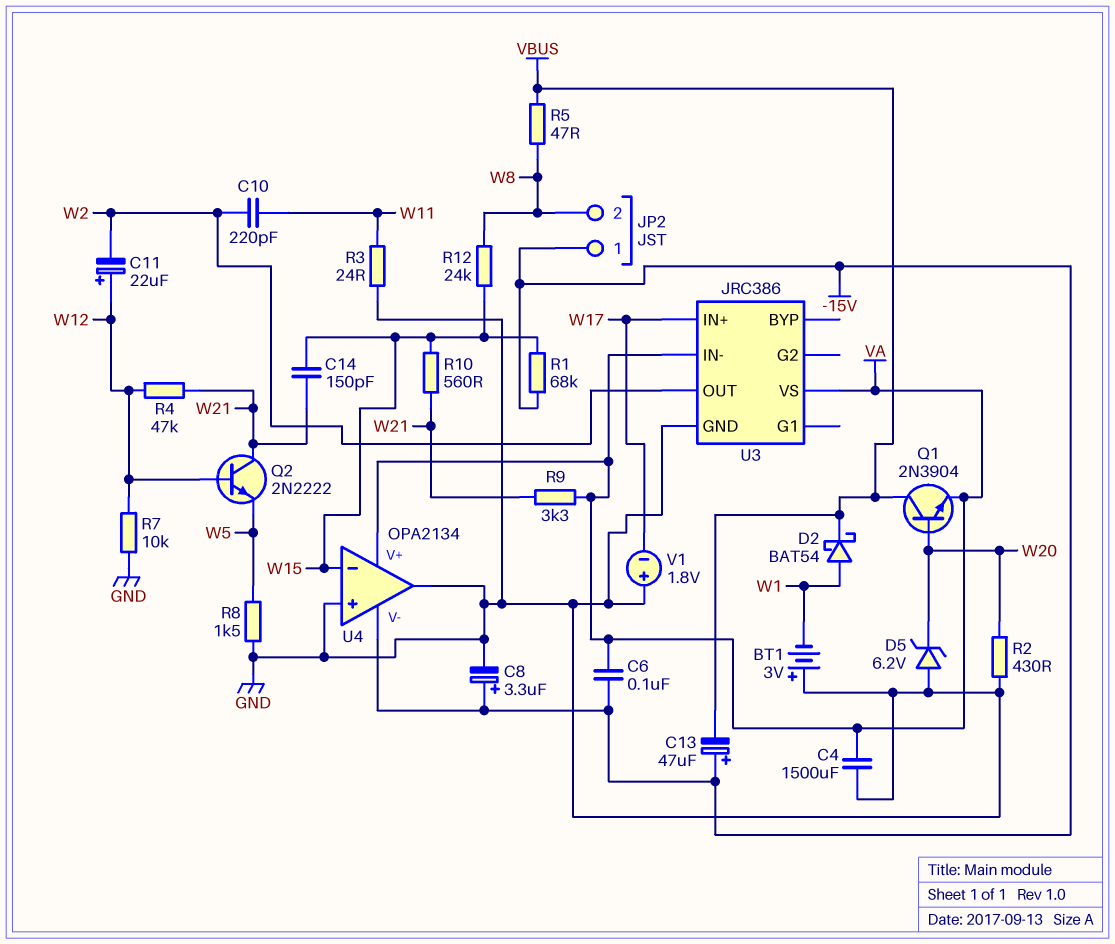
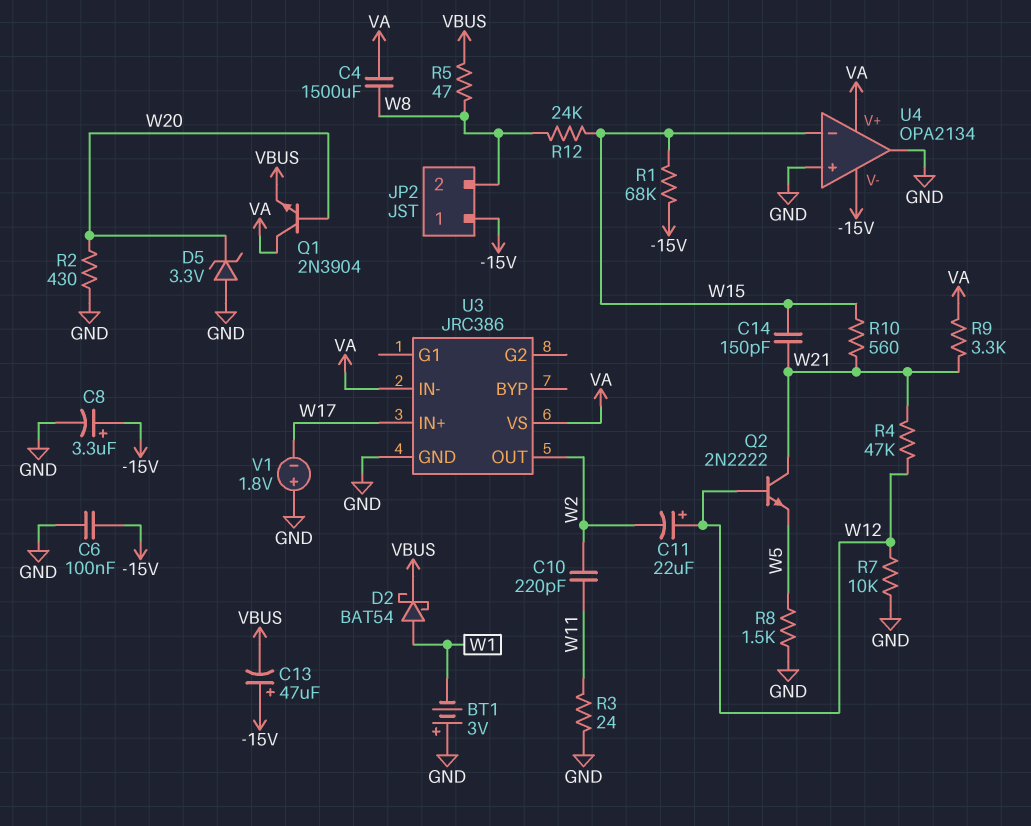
C4: 1500uF (GND, VA) -> 1500uF (VA, W8)
C6: 100nF (-15V, VA) -> 100nF (-15V, GND)
D5: zener 6.2V (A GND, K W20) -> zener 3.3V (A GND, K W20)
Q1: NPN 2N3904 (B W20, C VBUS, E VA) -> NPN 2N3904 (B W20, C VA, E VBUS)

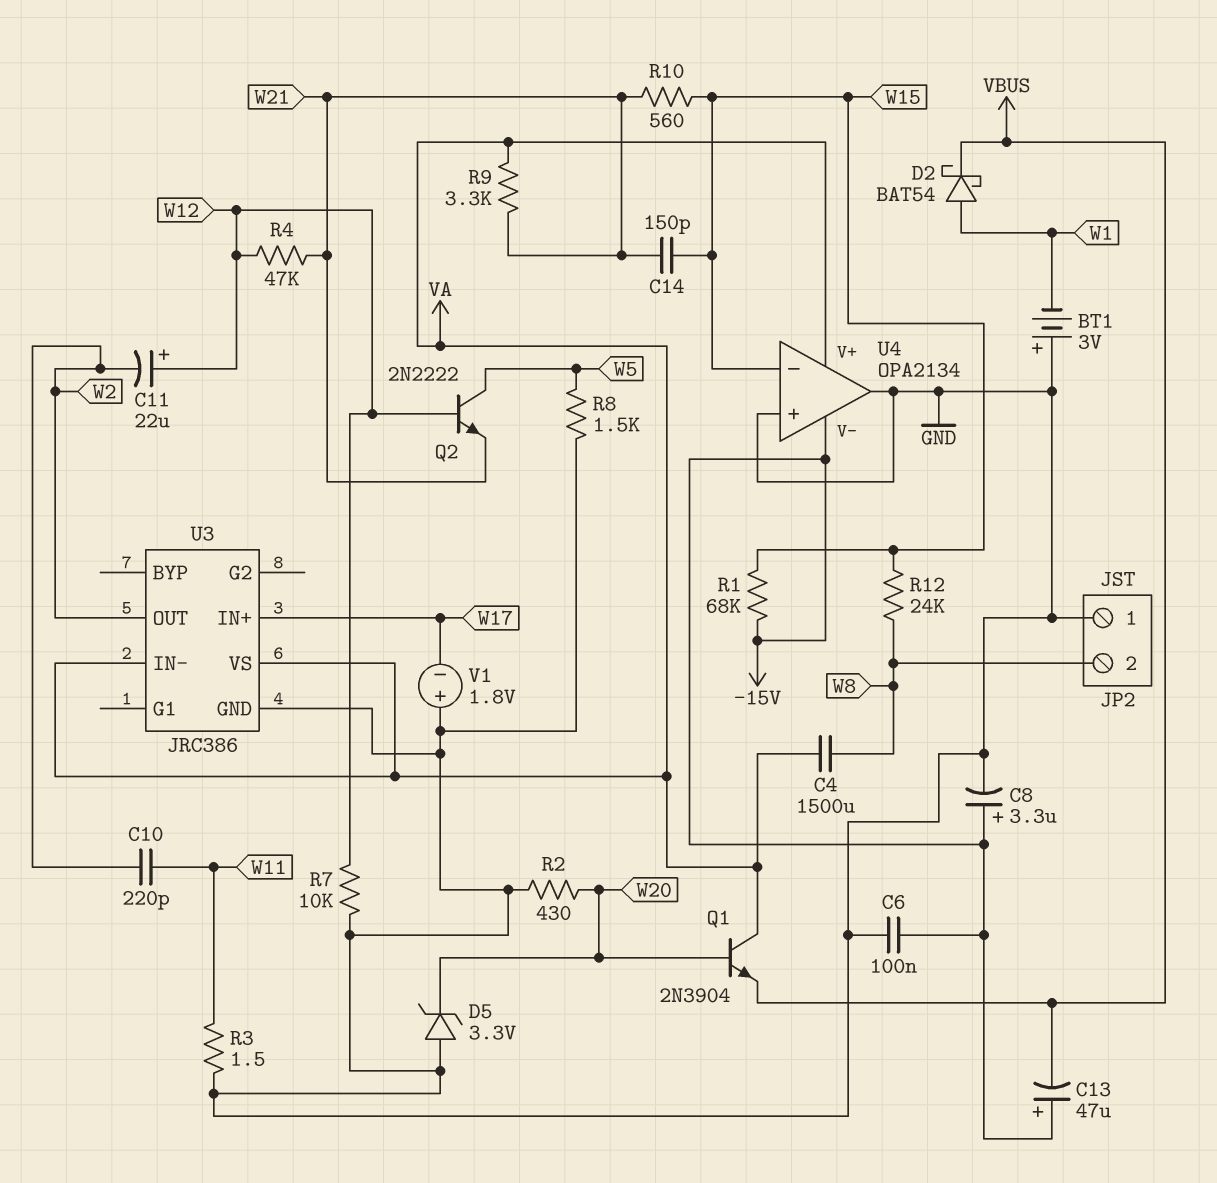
JP2 pin 1: -15V -> GND
Q2: NPN 2N2222 (B W12, C W21, E W5) -> NPN 2N2222 (B W12, C W5, E W21)
R3: 24 (GND, W11) -> 1.5 (GND, W11)
R5: 47 (VBUS, W8) -> none

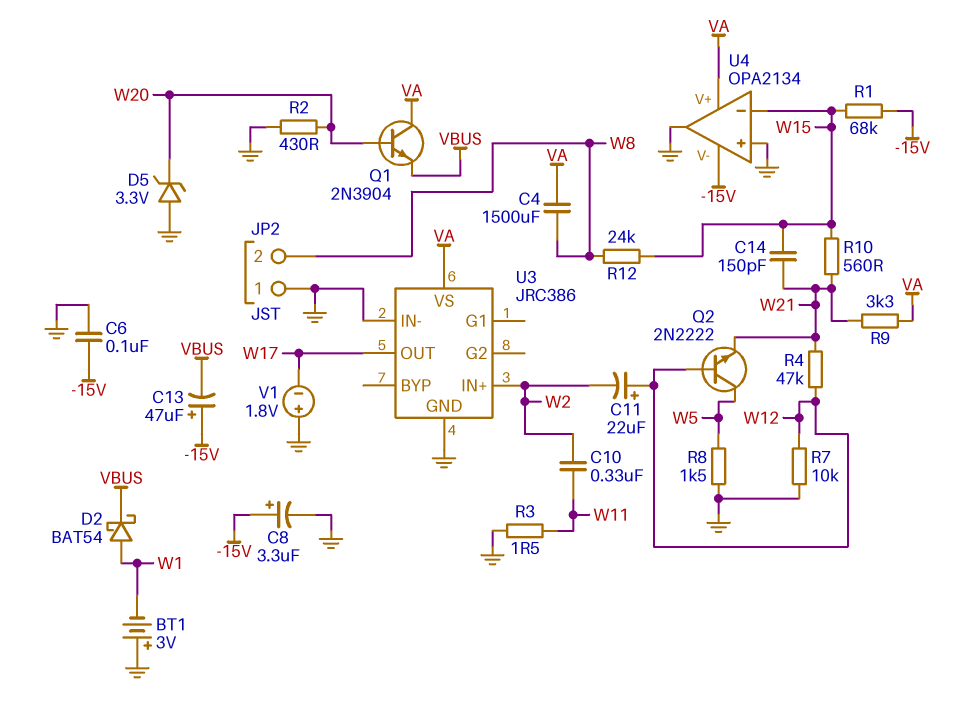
C10: 220pF (W2, W11) -> 330nF (W2, W11)
U3 pin IN+: W17 -> W2
U3 pin IN-: VA -> GND
U3 pin OUT: W2 -> W17

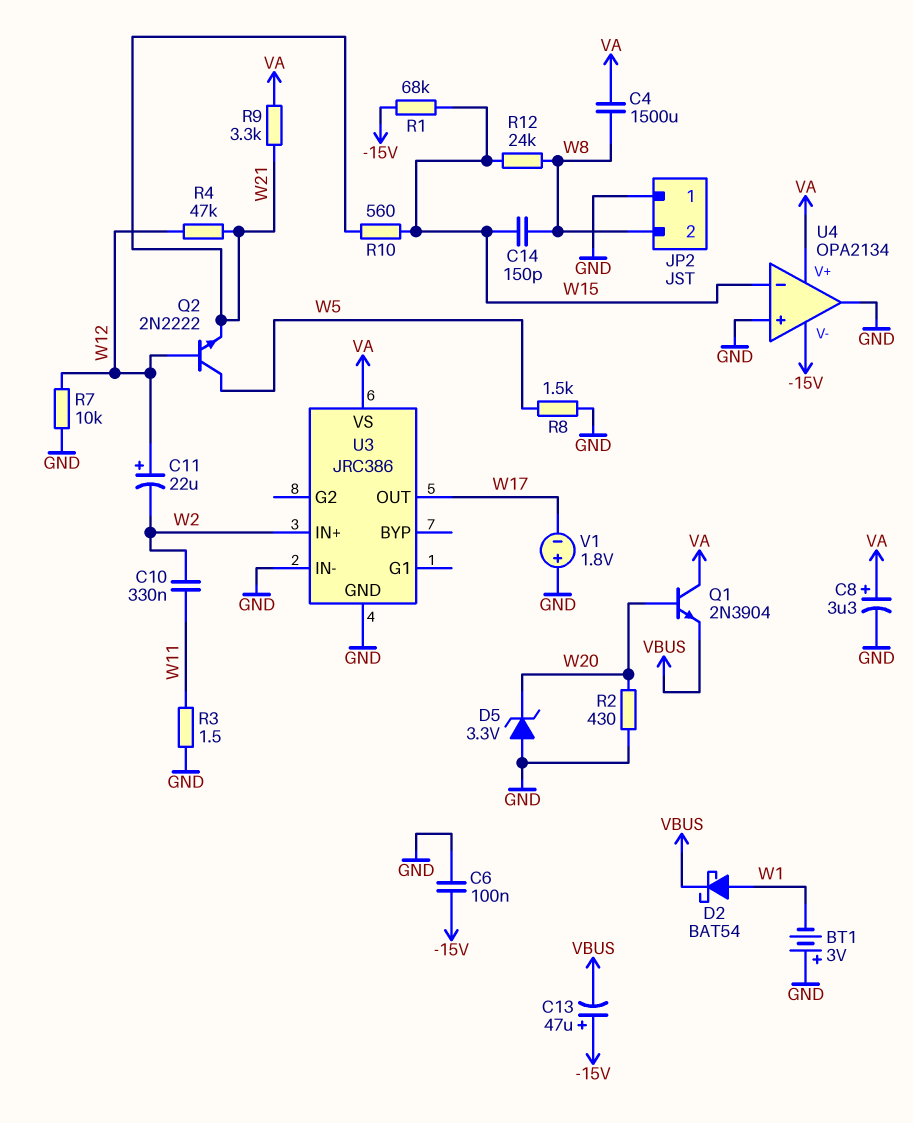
C8: 3.3uF (plus -15V, minus GND) -> 3.3uF (plus VA, minus GND)
C14: 150pF (W15, W21) -> 150pF (W8, W15)

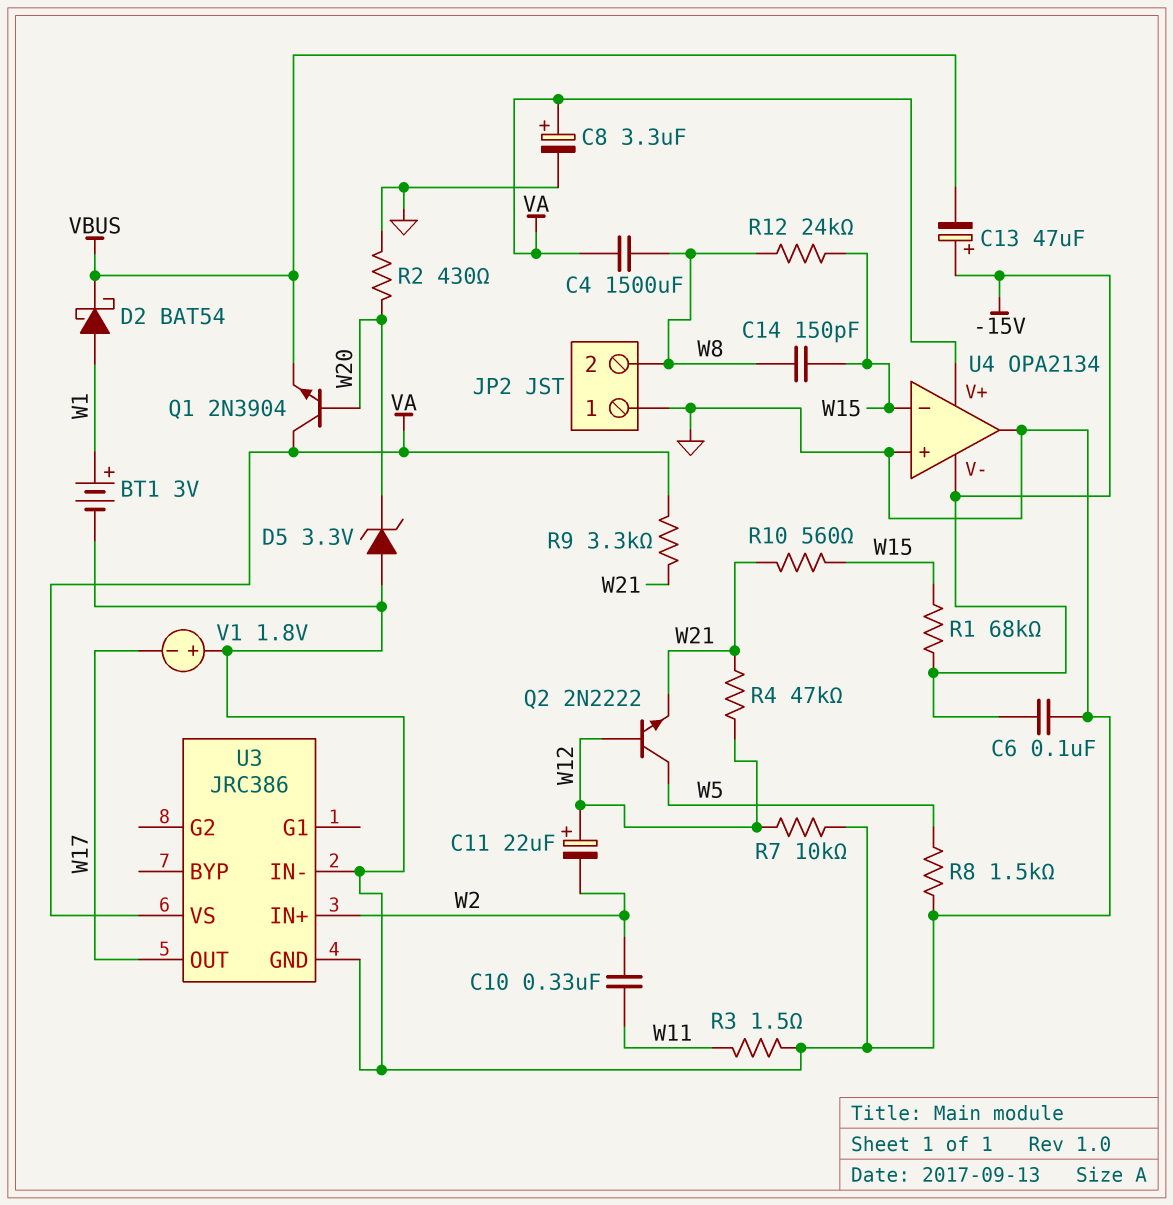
BT1: 3V (plus GND, minus W1) -> 3V (plus W1, minus GND)

